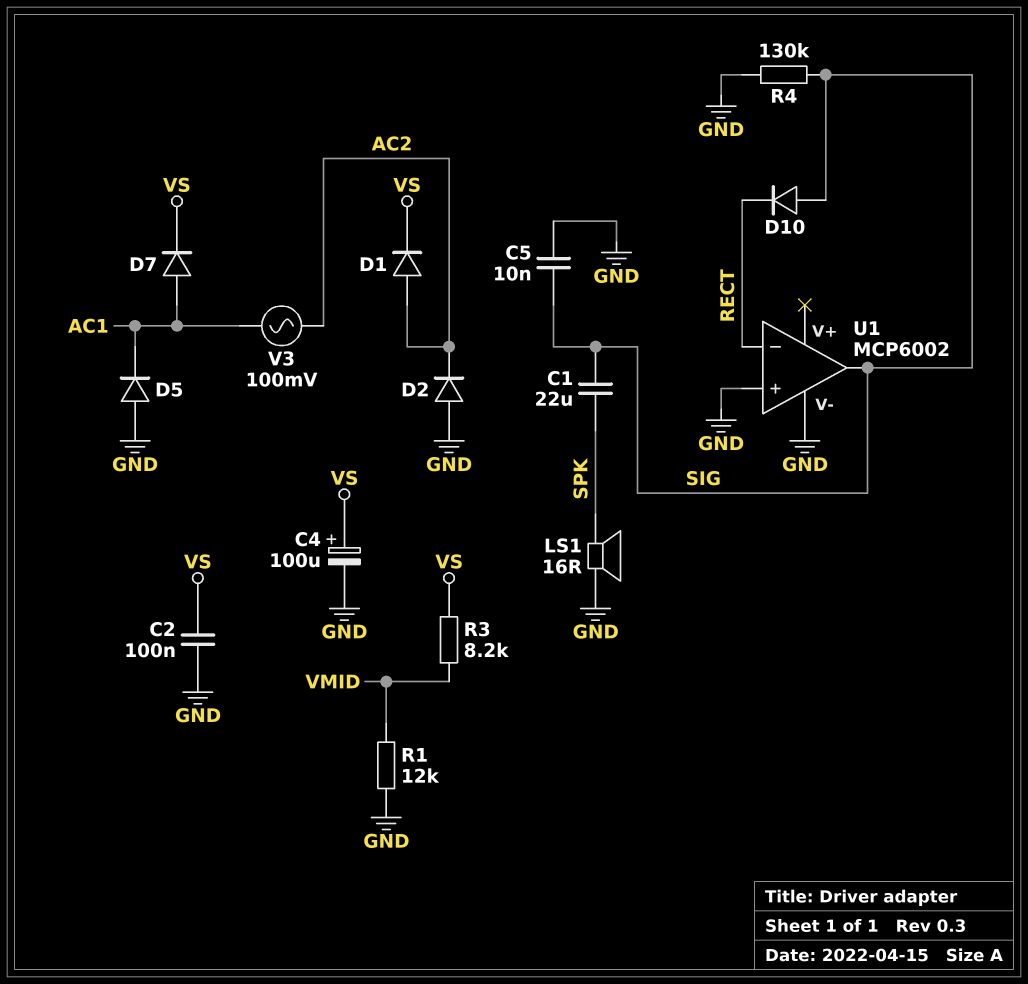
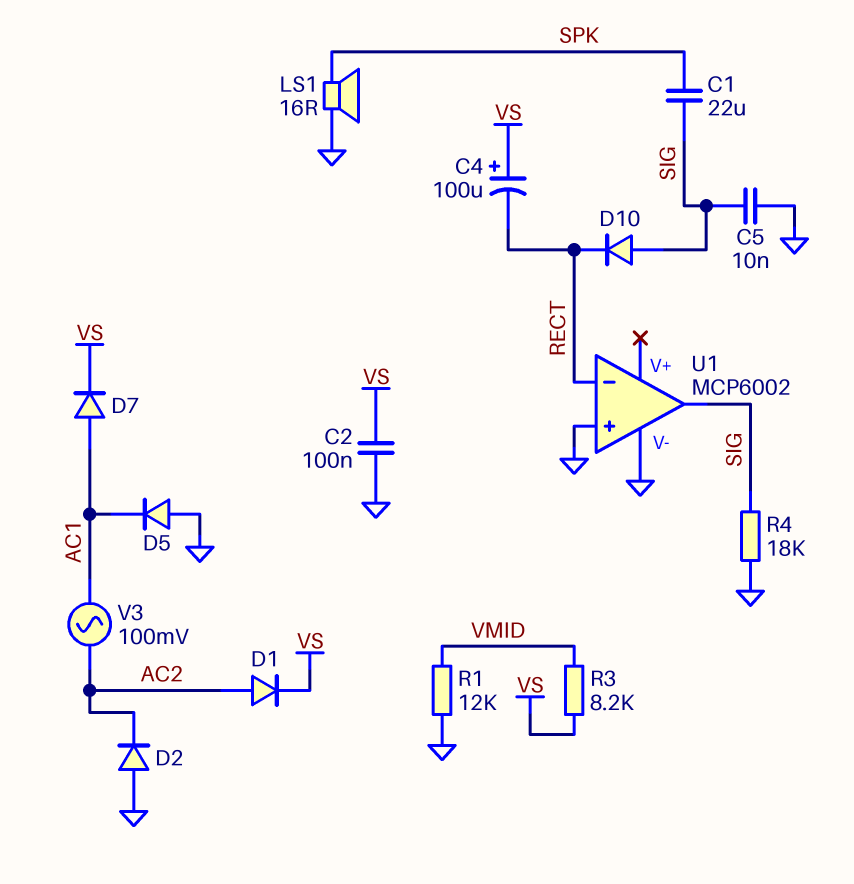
C4: 100uF (plus VS, minus GND) -> 100uF (plus VS, minus RECT)
R4: 130k (GND, SIG) -> 18k (GND, SIG)

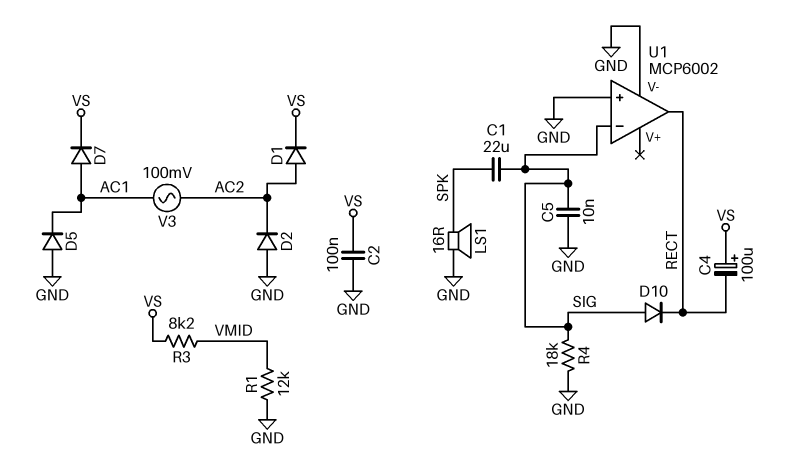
U1 pin in-: RECT -> SIG
U1 pin out: SIG -> RECT

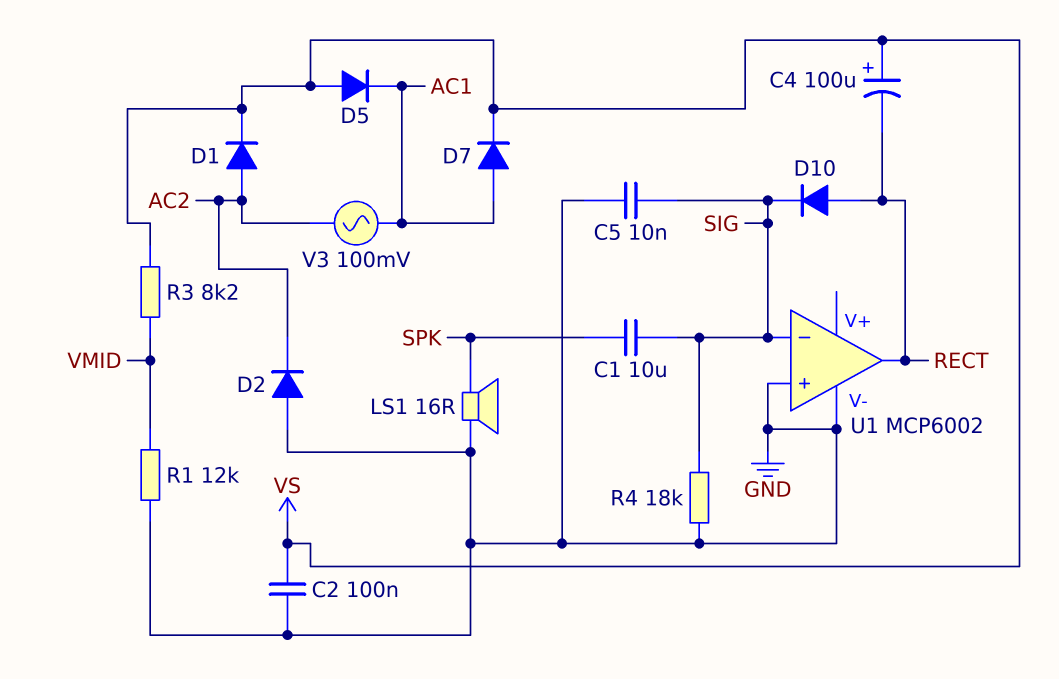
C1: 22uF (SIG, SPK) -> 10uF (SIG, SPK)
D5: diode (A GND, K AC1) -> diode (A VS, K AC1)
D10: diode (A SIG, K RECT) -> diode (A RECT, K SIG)

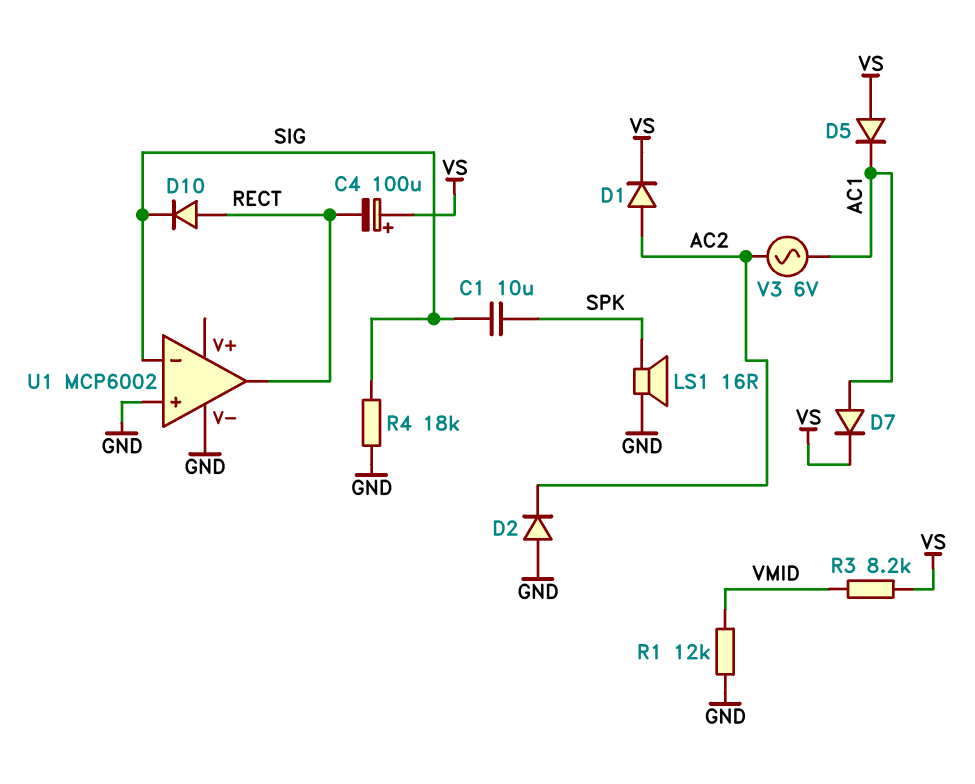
C2: 100nF (GND, VS) -> none
C5: 10nF (GND, SIG) -> none
V3: AC 100mV (AC1, AC2) -> AC 6V (AC1, AC2)

